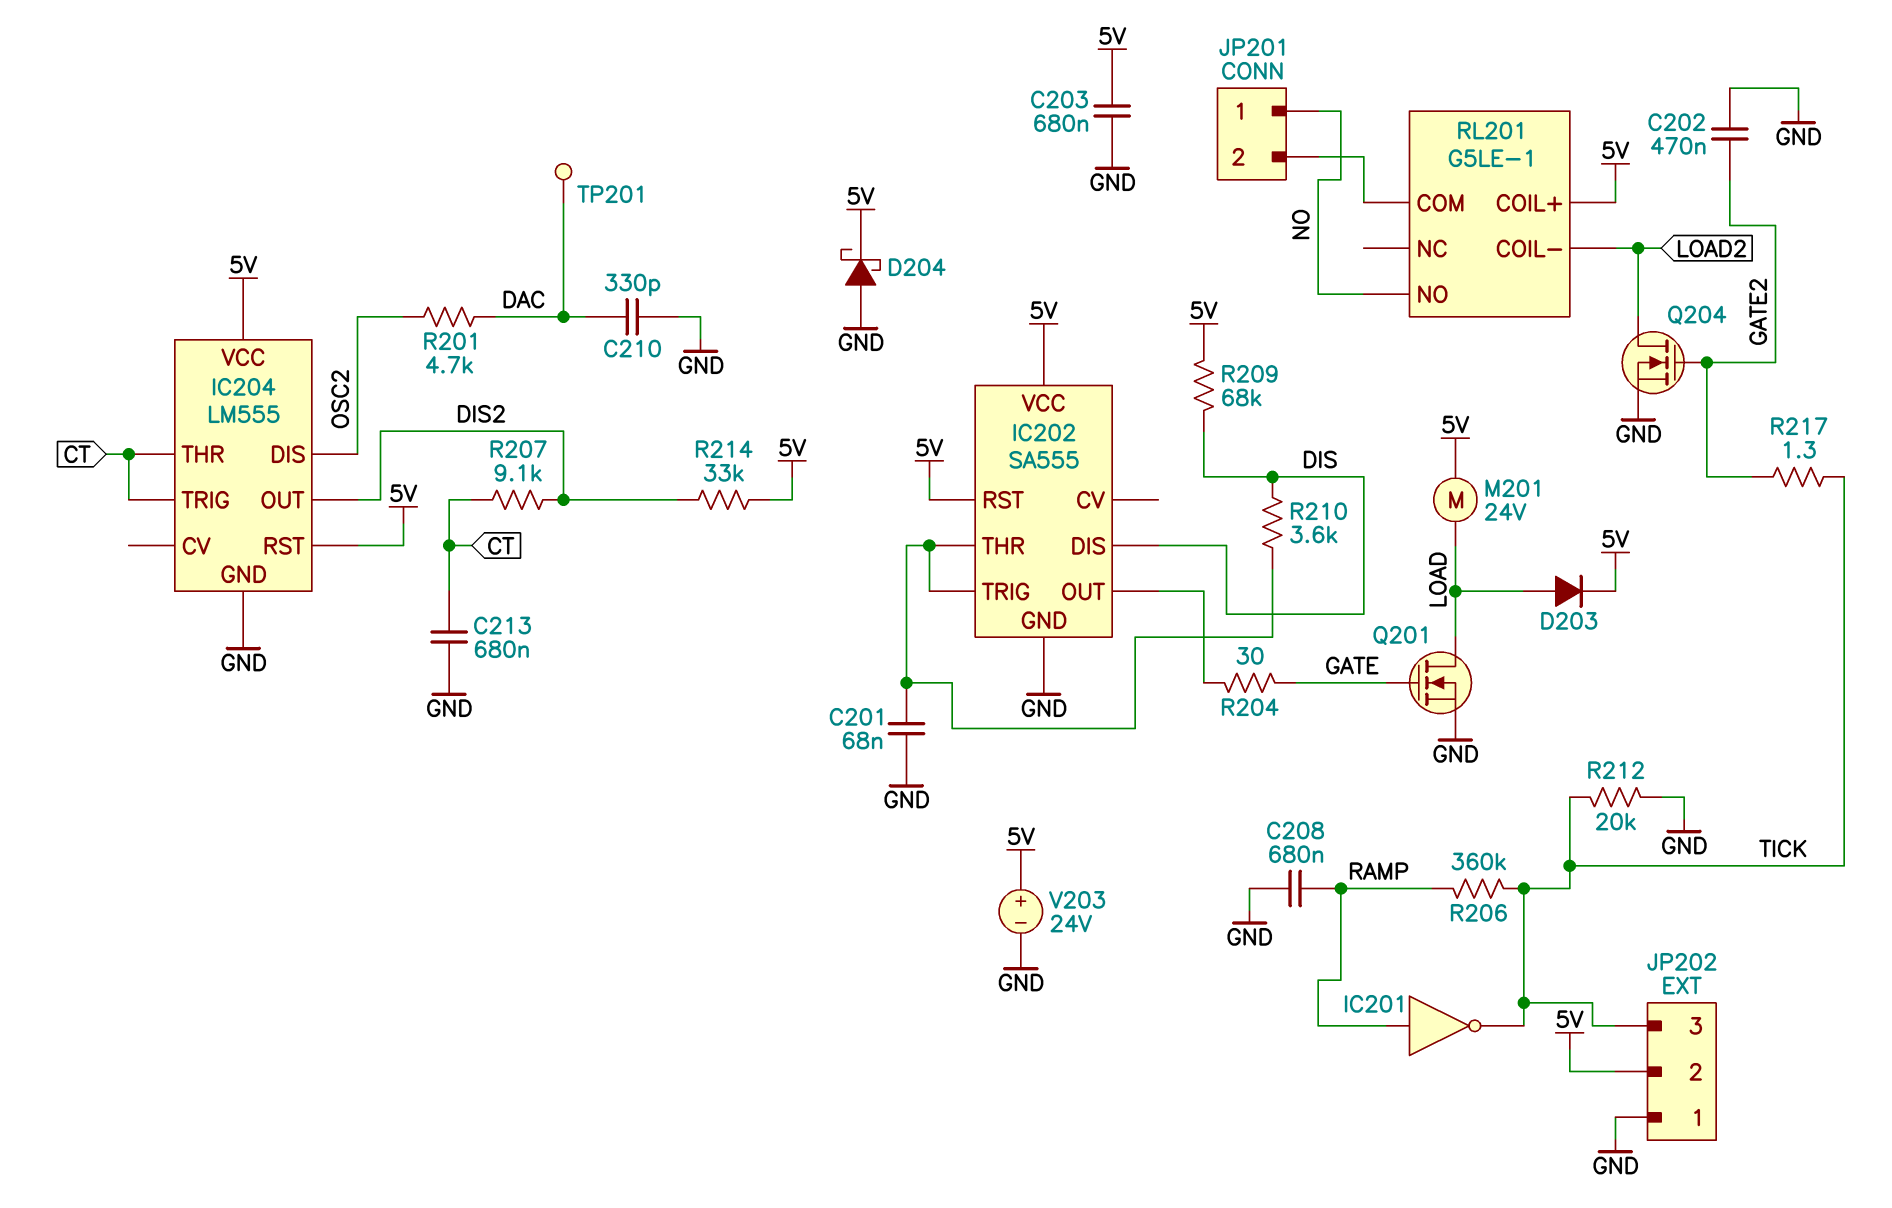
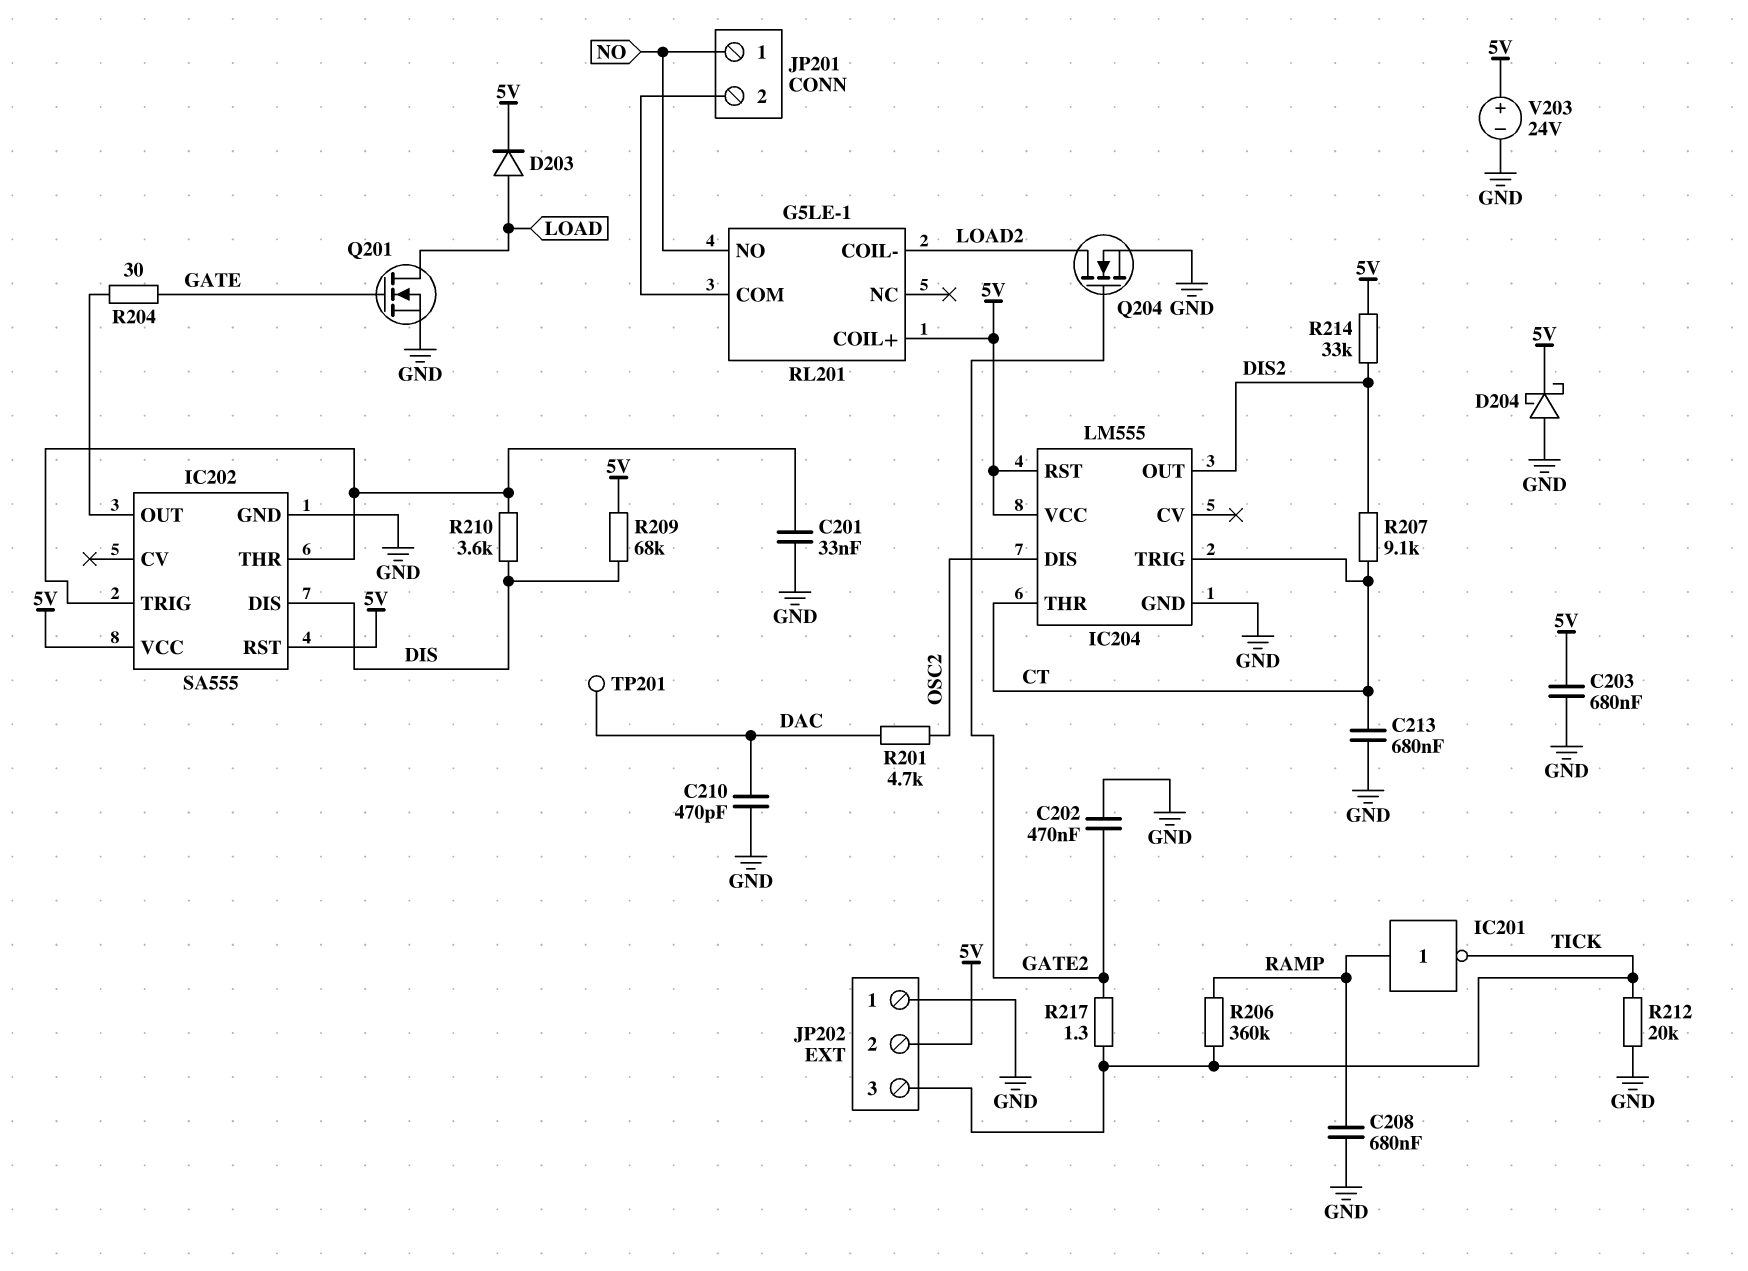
C201: 68nF (GND, IC202/THR) -> 33nF (GND, IC202/THR)
C210: 330pF (DAC, GND) -> 470pF (DAC, GND)
M201: motor 24V (5V, LOAD) -> none

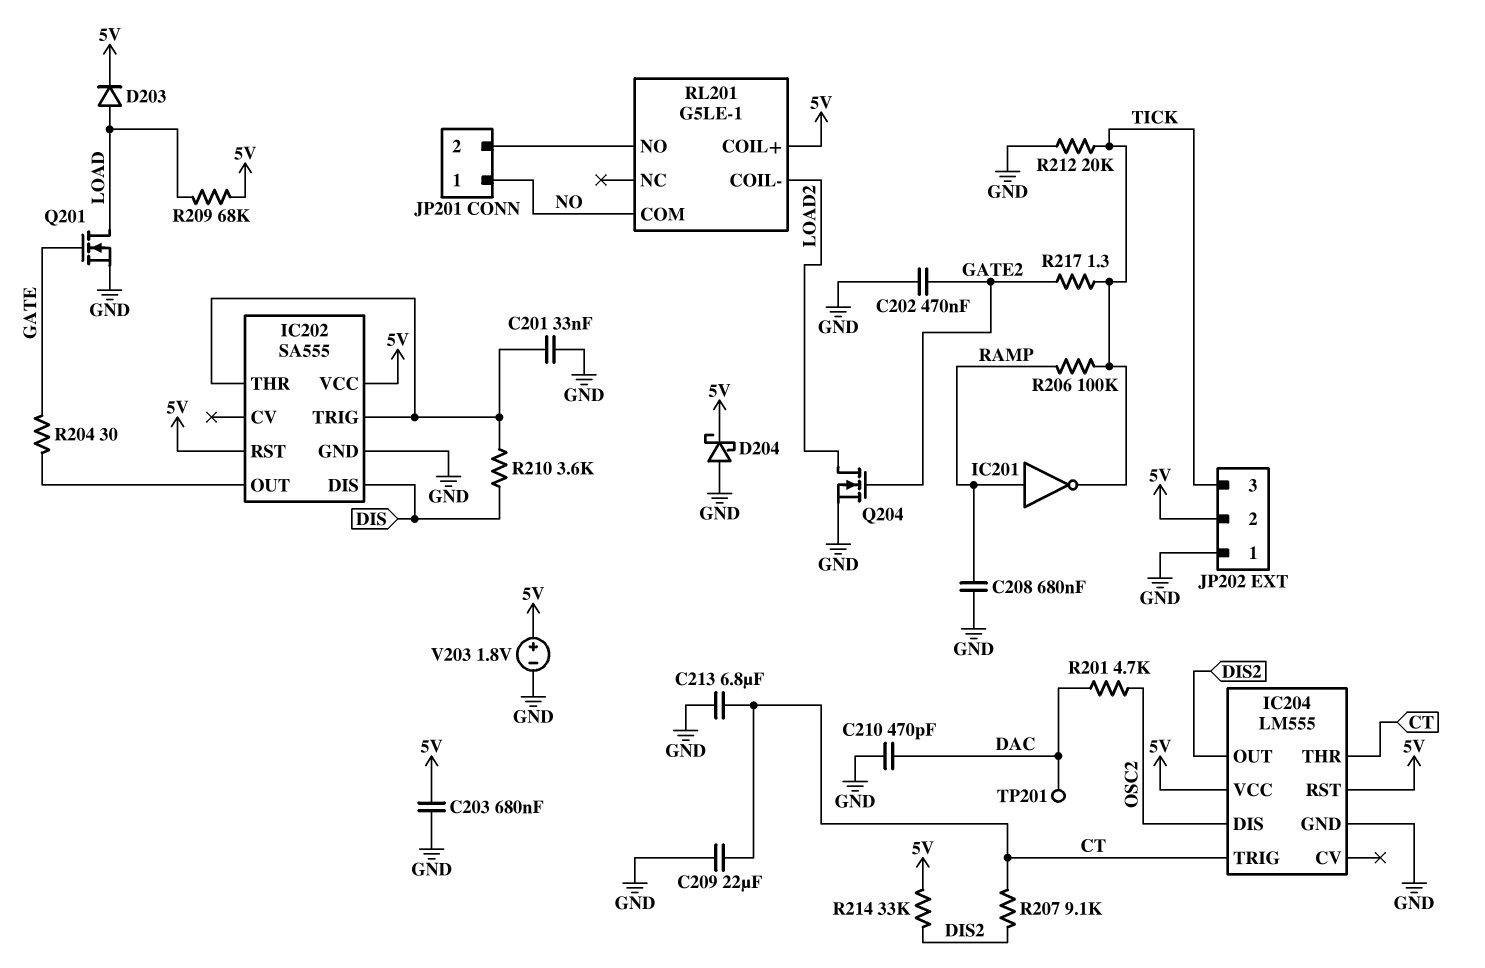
C209: none -> 22uF (CT, GND)
C213: 680nF (CT, GND) -> 6.8uF (CT, GND)
R206: 360k (RAMP, TICK) -> 100k (RAMP, TICK)
R209: 68k (5V, DIS) -> 68k (5V, LOAD)
RL201 pin COM: JP201/2 -> NO
RL201 pin NO: NO -> JP201/2
V203: 24V (plus 5V, minus GND) -> 1.8V (plus 5V, minus GND)

